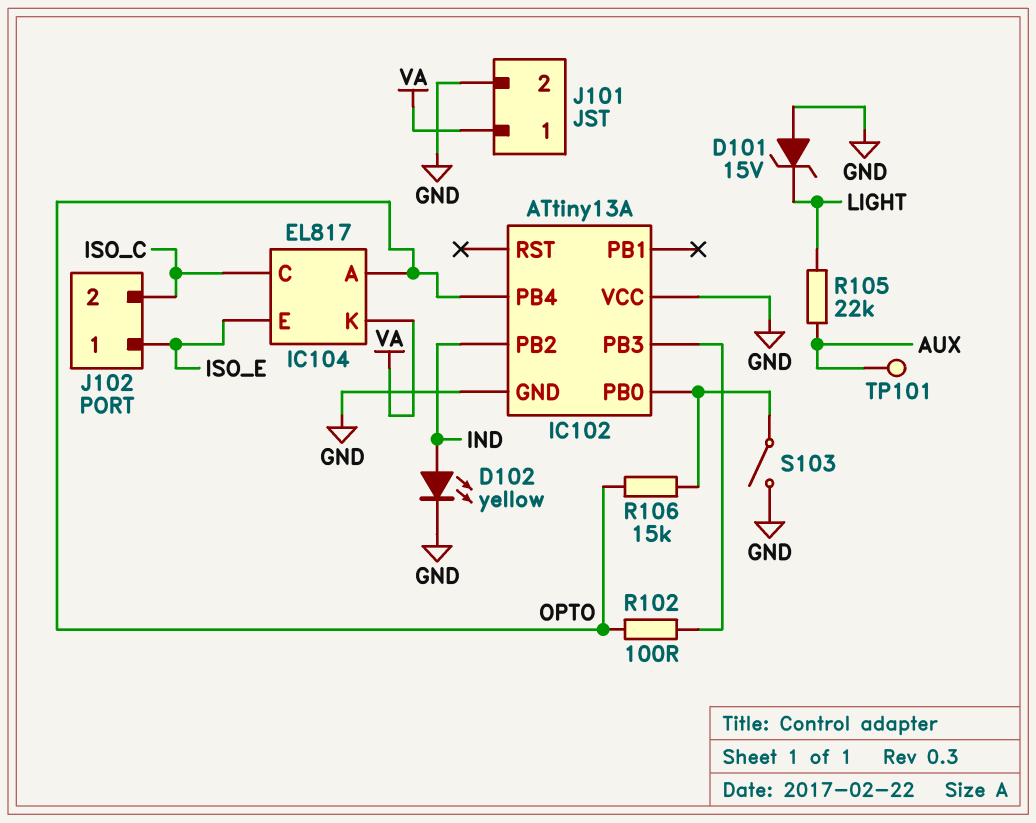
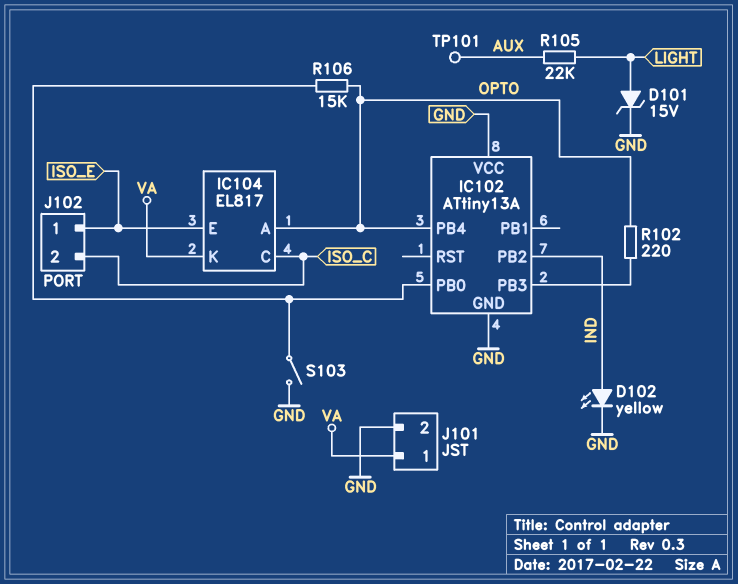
D101: zener 15V (A GND, K LIGHT) -> zener 15V (A LIGHT, K GND)
R102: 100 (IC102/PB3, OPTO) -> 220 (IC102/PB3, OPTO)

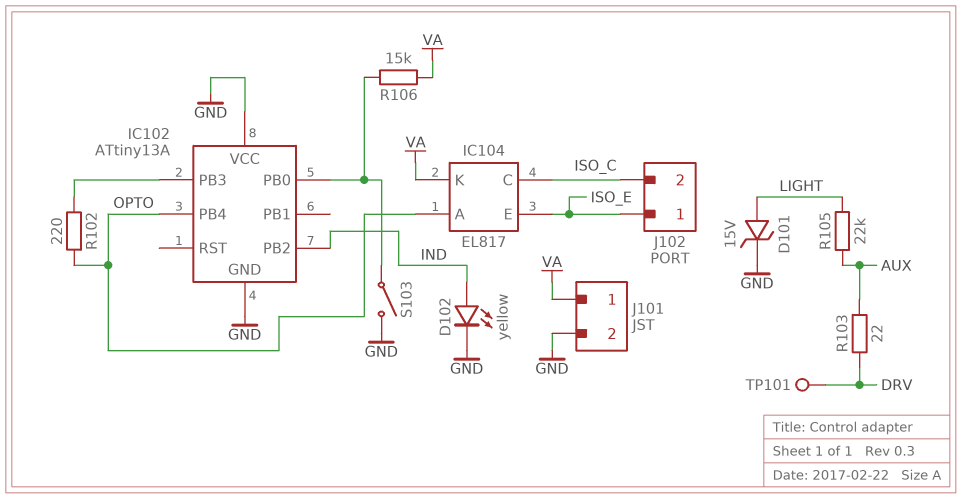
R103: none -> 22 (AUX, DRV)
R106: 15k (IC102/PB0, OPTO) -> 15k (IC102/PB0, VA)
TP101: test point (AUX) -> test point (DRV)

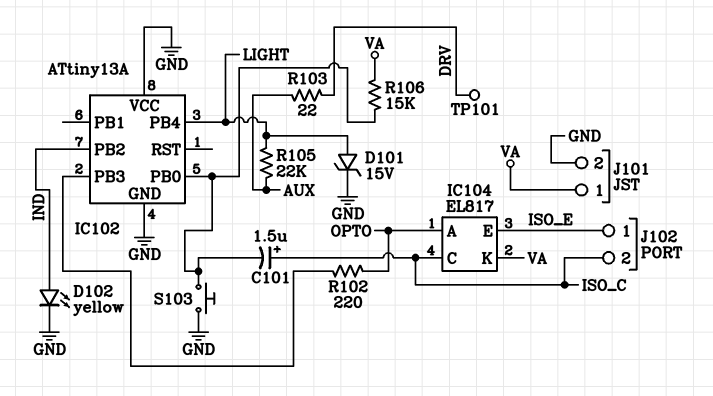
C101: none -> 1.5uF (plus ISO_C, minus IC102/PB0)
IC102 pin PB4: OPTO -> LIGHT
S103: switch (GND, IC102/PB0) -> button (GND, IC102/PB0)

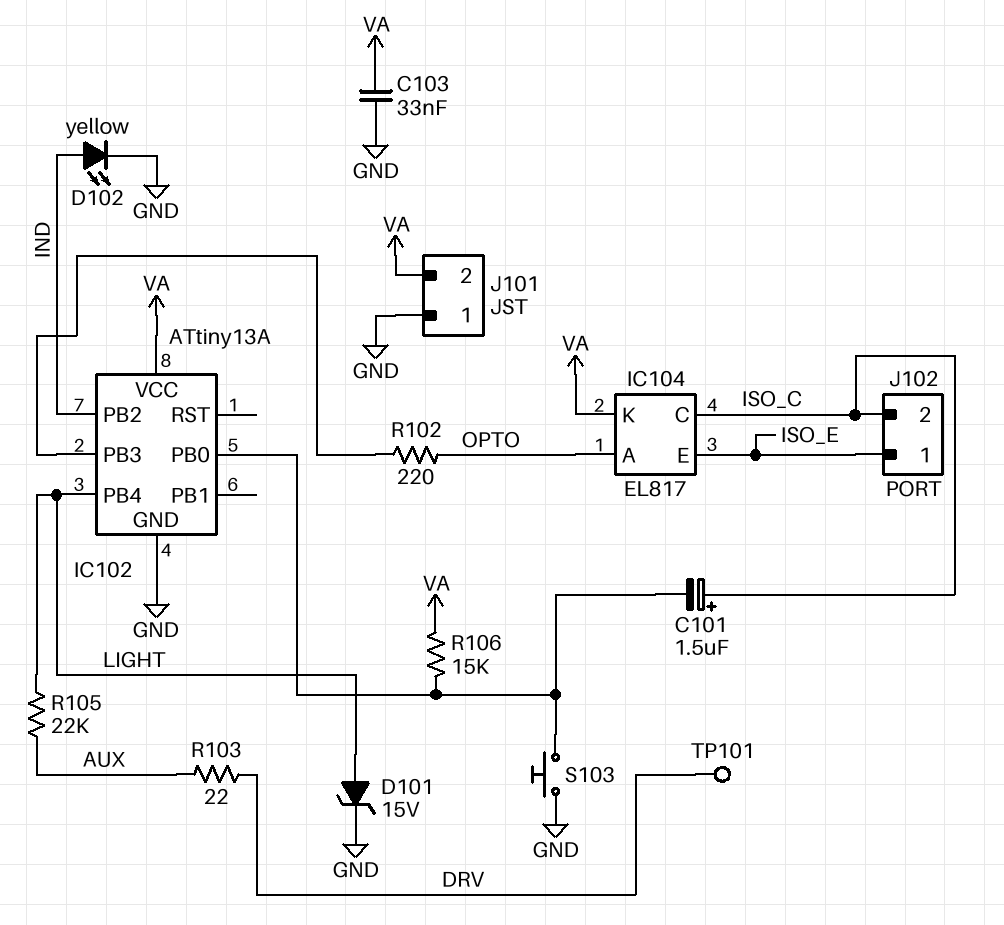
C103: none -> 33nF (GND, VA)
IC102 pin VCC: GND -> VA
J101 pin 1: VA -> GND
J101 pin 2: GND -> VA

